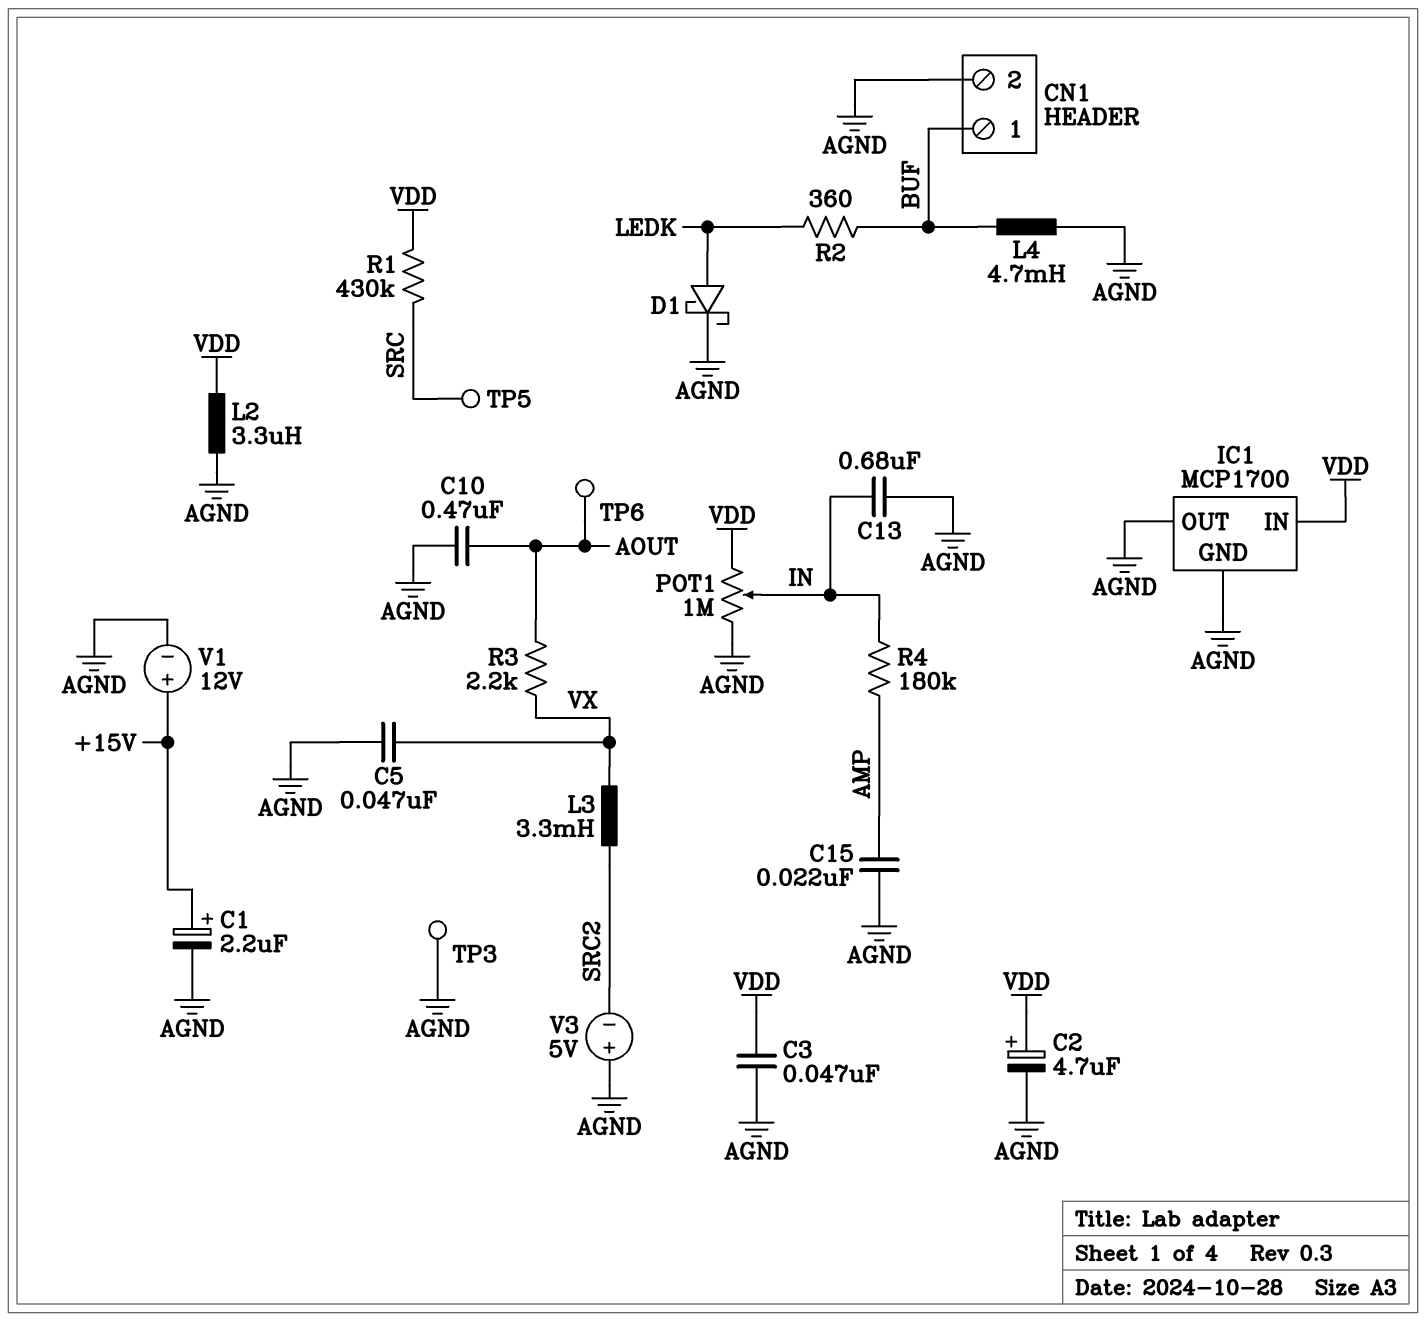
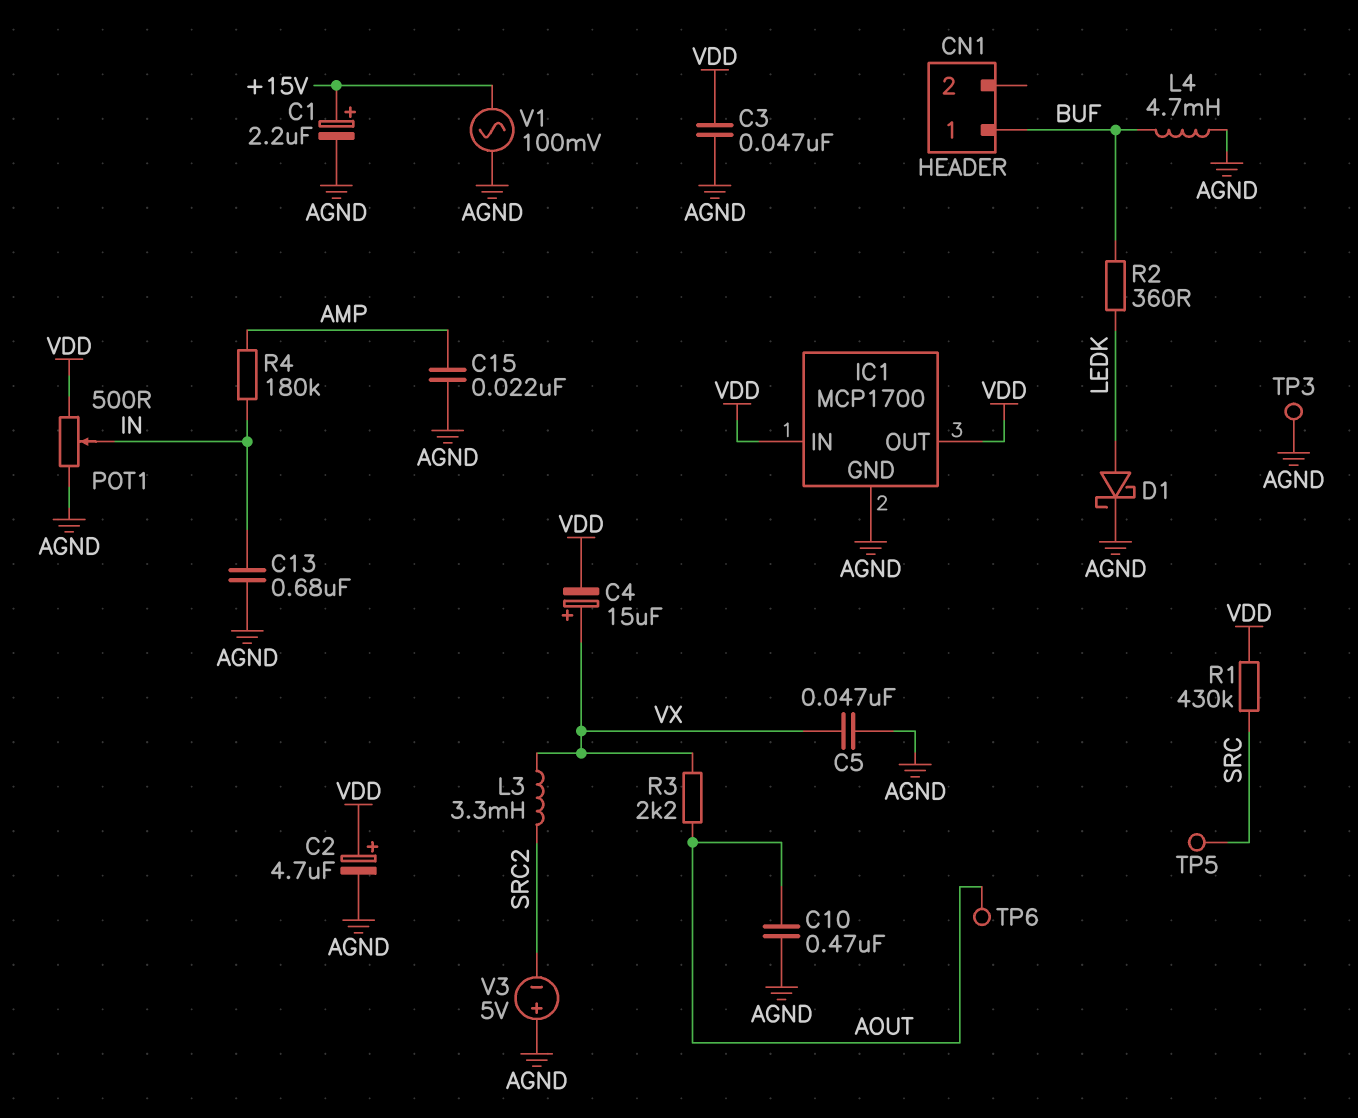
C4: none -> 15uF (plus VX, minus VDD)
CN1 pin 2: AGND -> none
IC1 pin OUT: AGND -> VDD
L2: 3.3uH (AGND, VDD) -> none
POT1: 1M (AGND, VDD, wiper IN) -> 500 (AGND, VDD, wiper IN)
V1: 12V (plus +15V, minus AGND) -> AC 100mV (+15V, AGND)

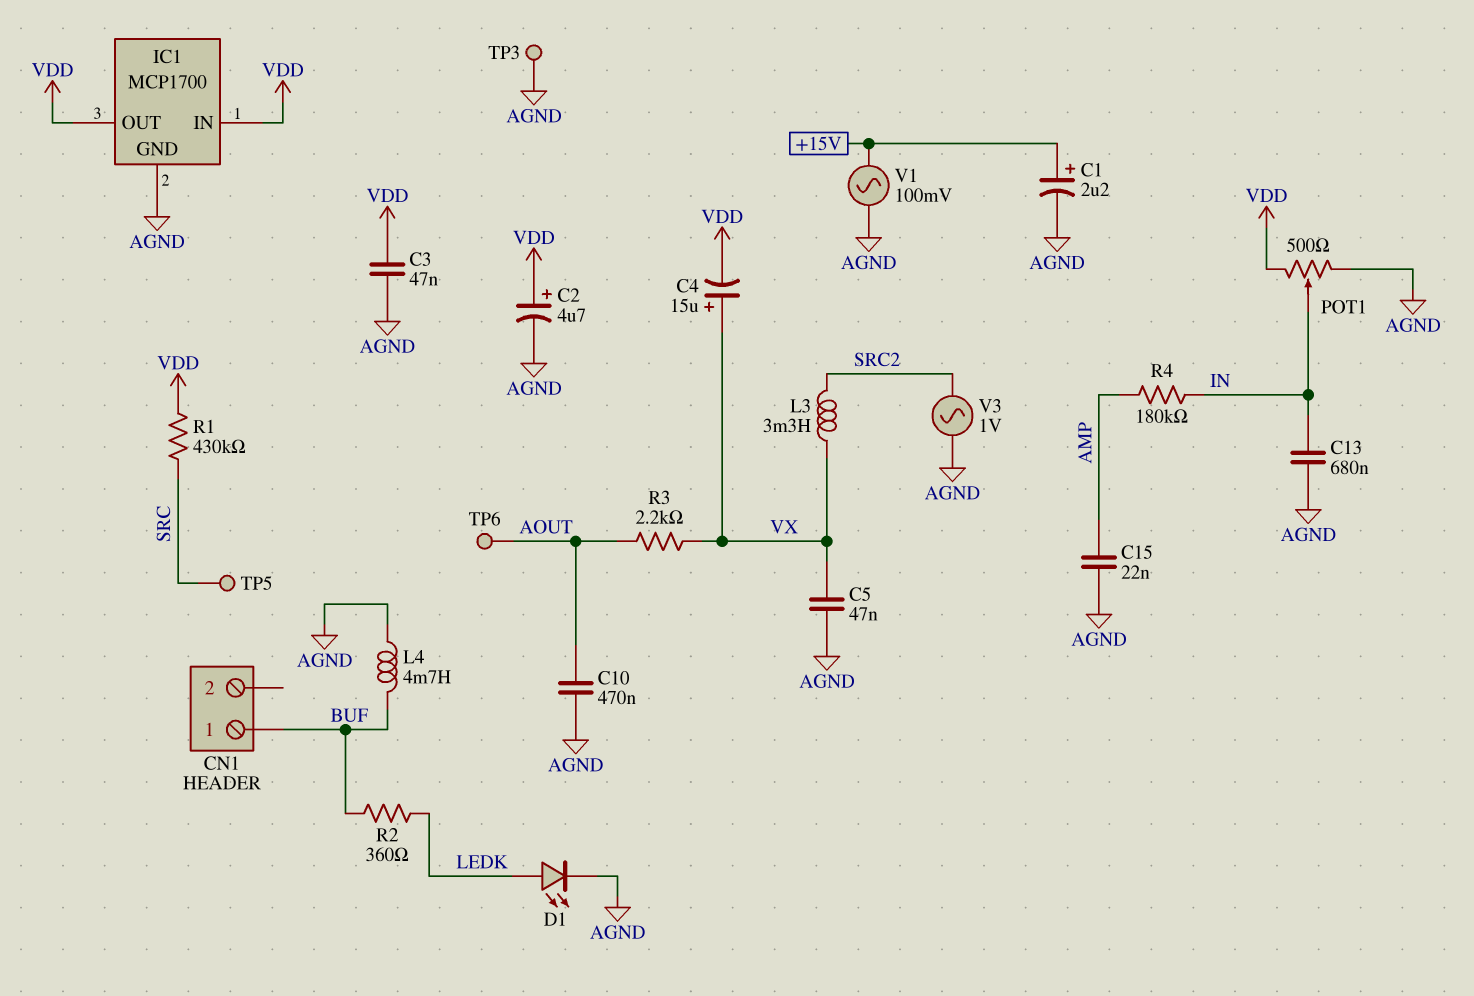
D1: schottky (A LEDK, K AGND) -> LED (A LEDK, K AGND)
V3: 5V (plus AGND, minus SRC2) -> AC 1V (AGND, SRC2)

